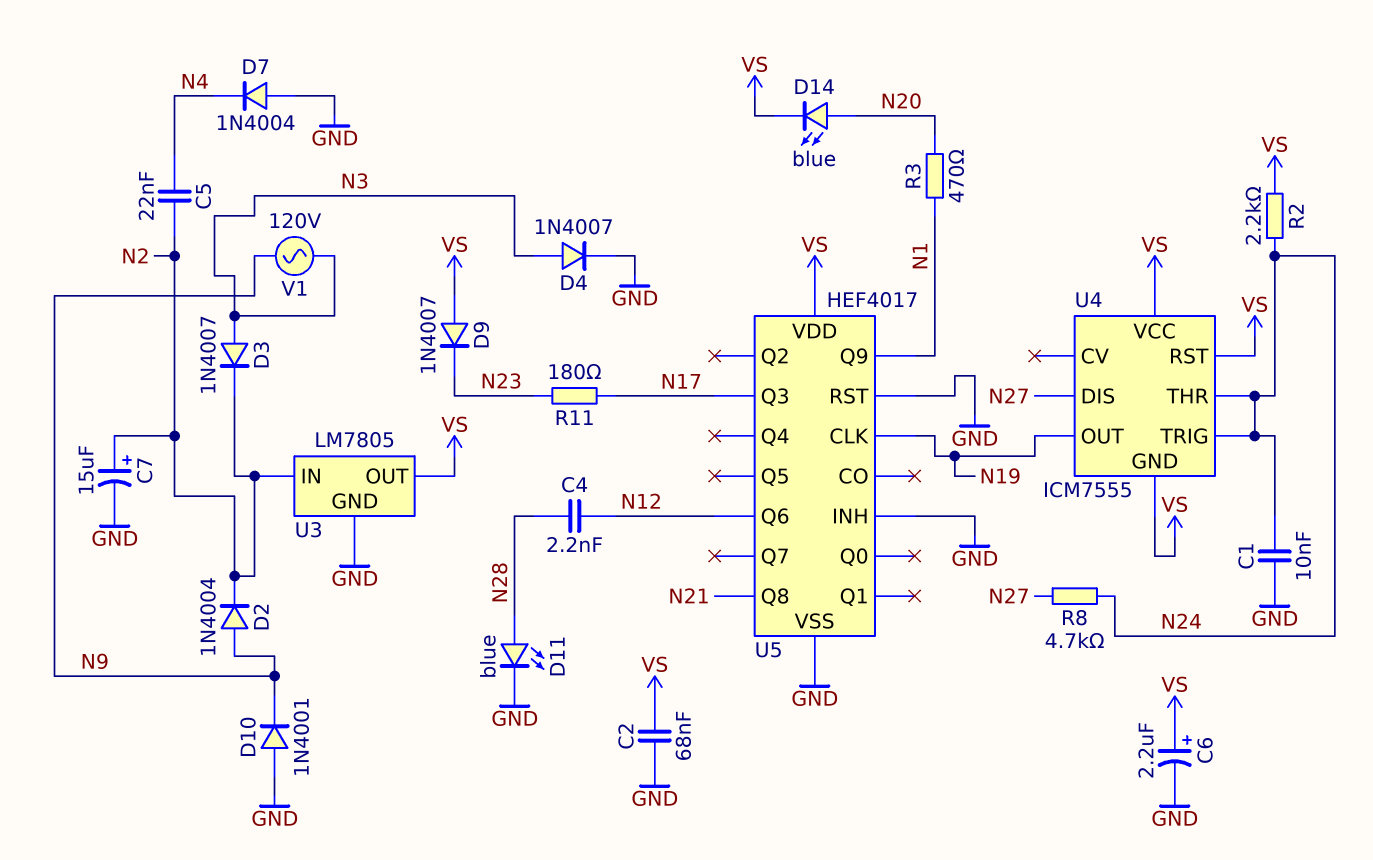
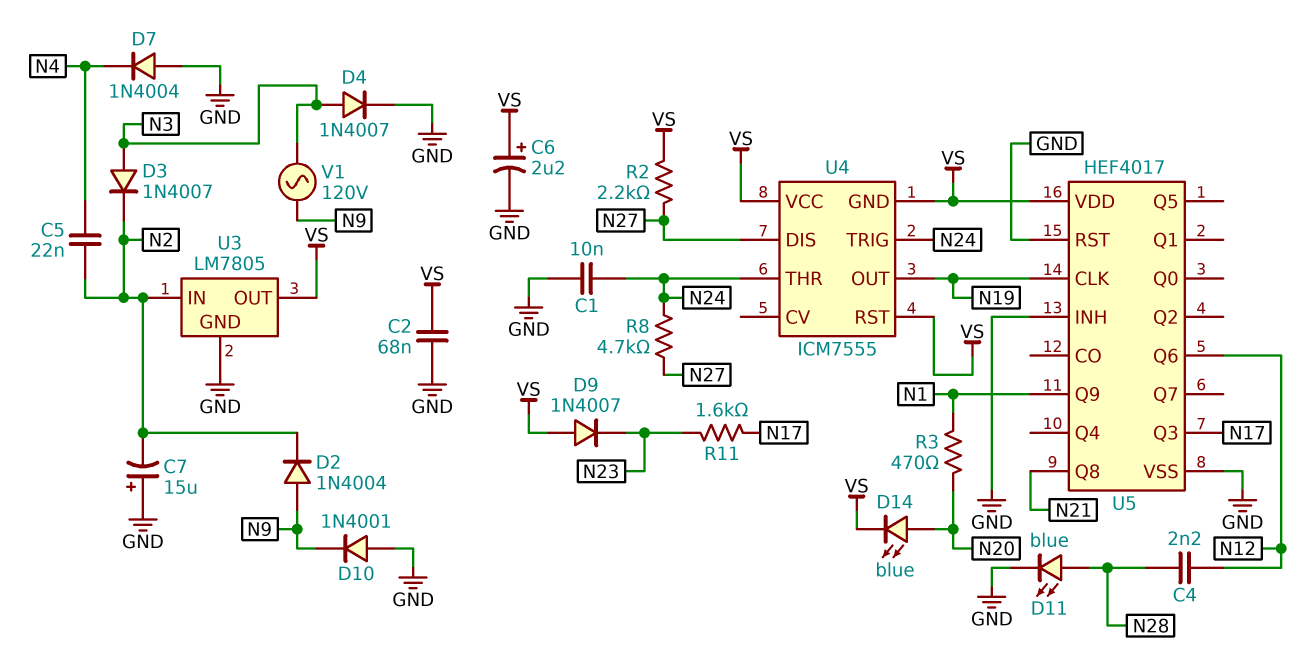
C7: 15uF (plus N2, minus GND) -> 15uF (plus GND, minus N2)
R2: 2.2k (N24, VS) -> 2.2k (N27, VS)
R11: 180 (N17, N23) -> 1.6k (N17, N23)

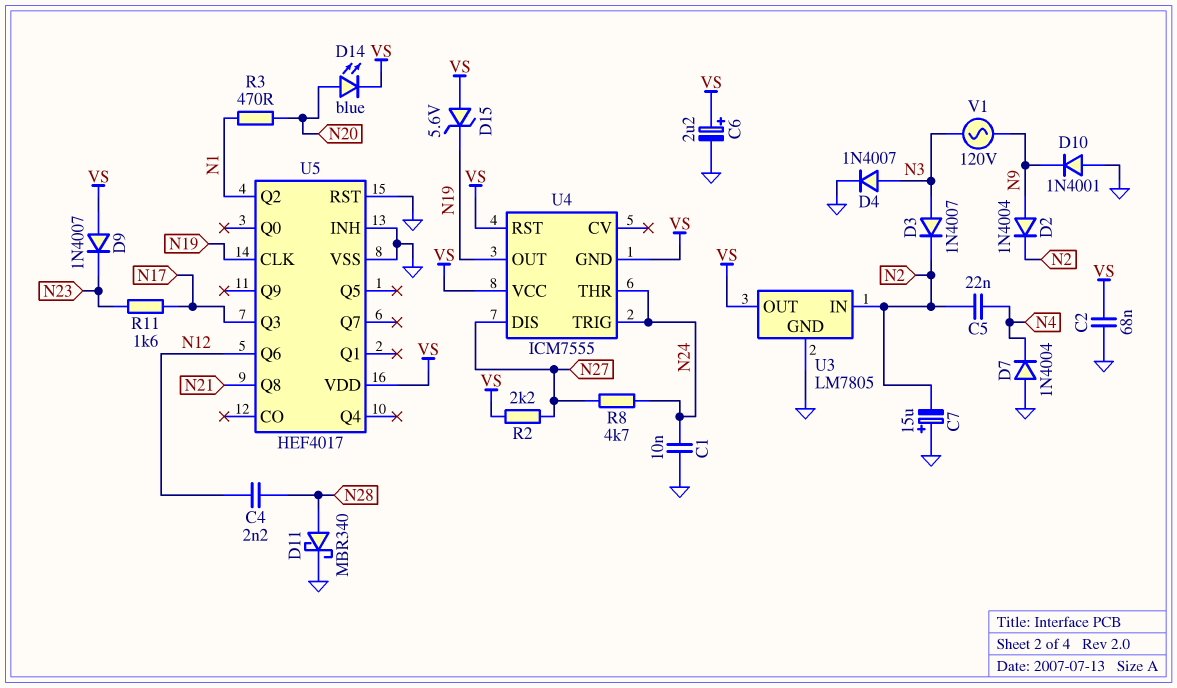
D11: LED blue (A N28, K GND) -> schottky MBR340 (A N28, K GND)
D15: none -> zener 5.6V (A VS, K N19)
U5 pin Q2: none -> N1
U5 pin Q9: N1 -> none

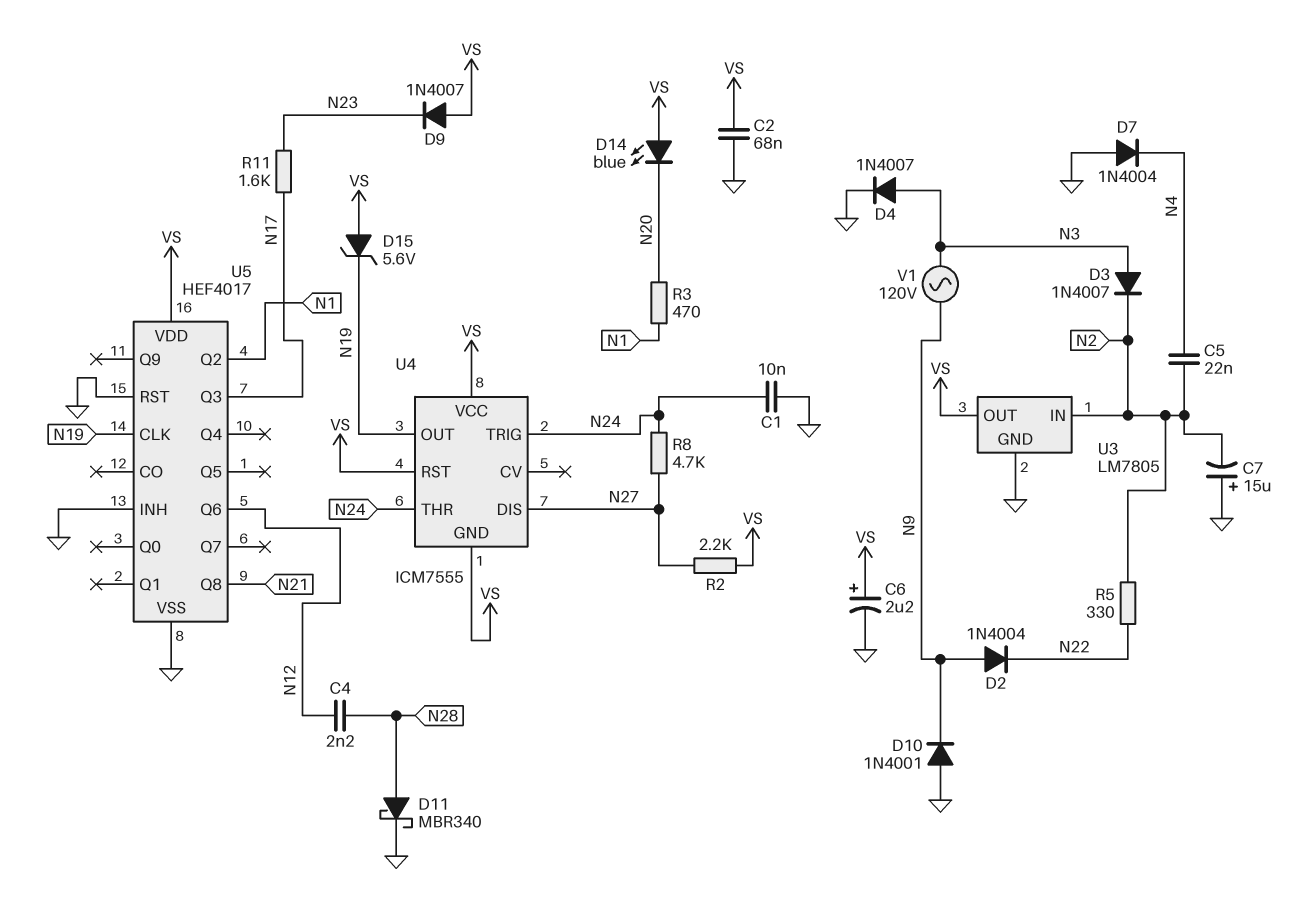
D2: diode 1N4004 (A N9, K N2) -> diode 1N4004 (A N9, K N22)
D14: LED blue (A N20, K VS) -> LED blue (A VS, K N20)
R5: none -> 330 (N2, N22)

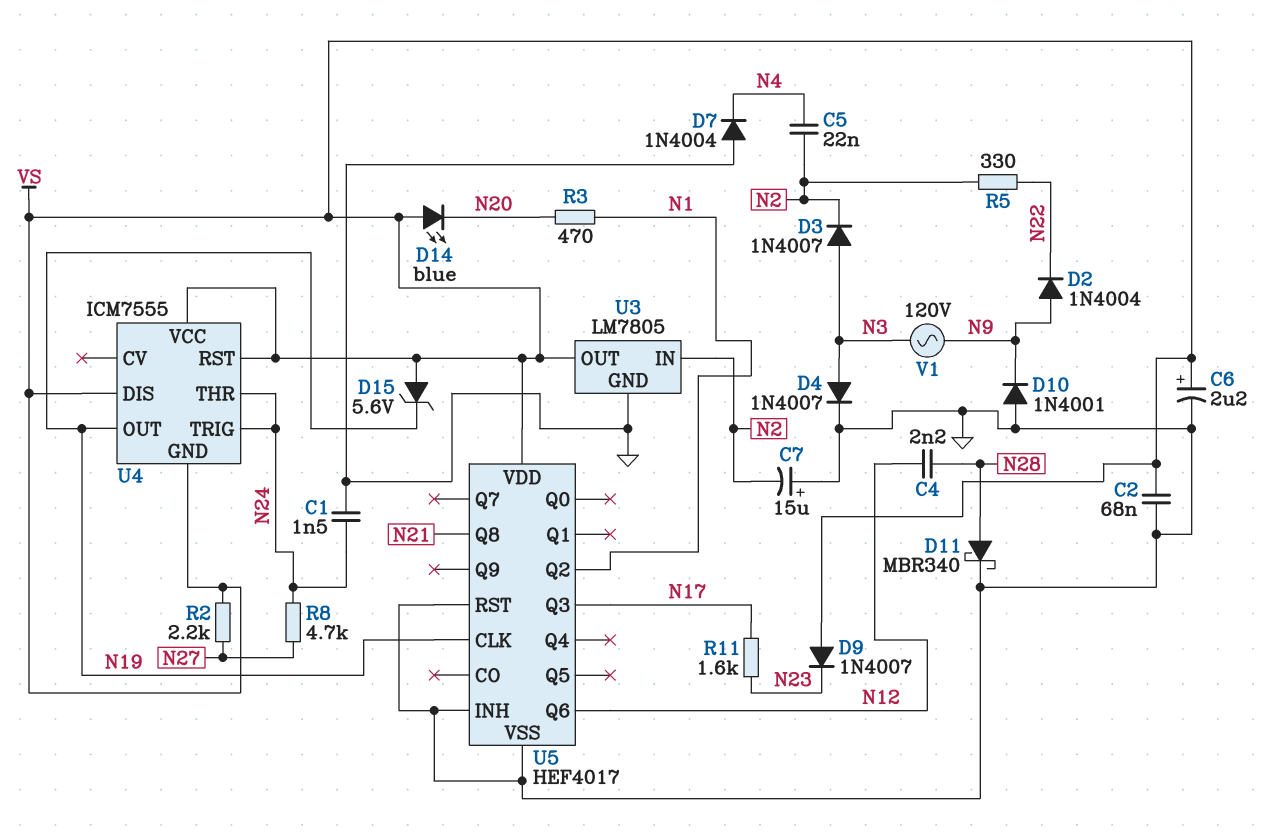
C1: 10nF (GND, N24) -> 1.5nF (GND, N24)
U4 pin DIS: N27 -> VS

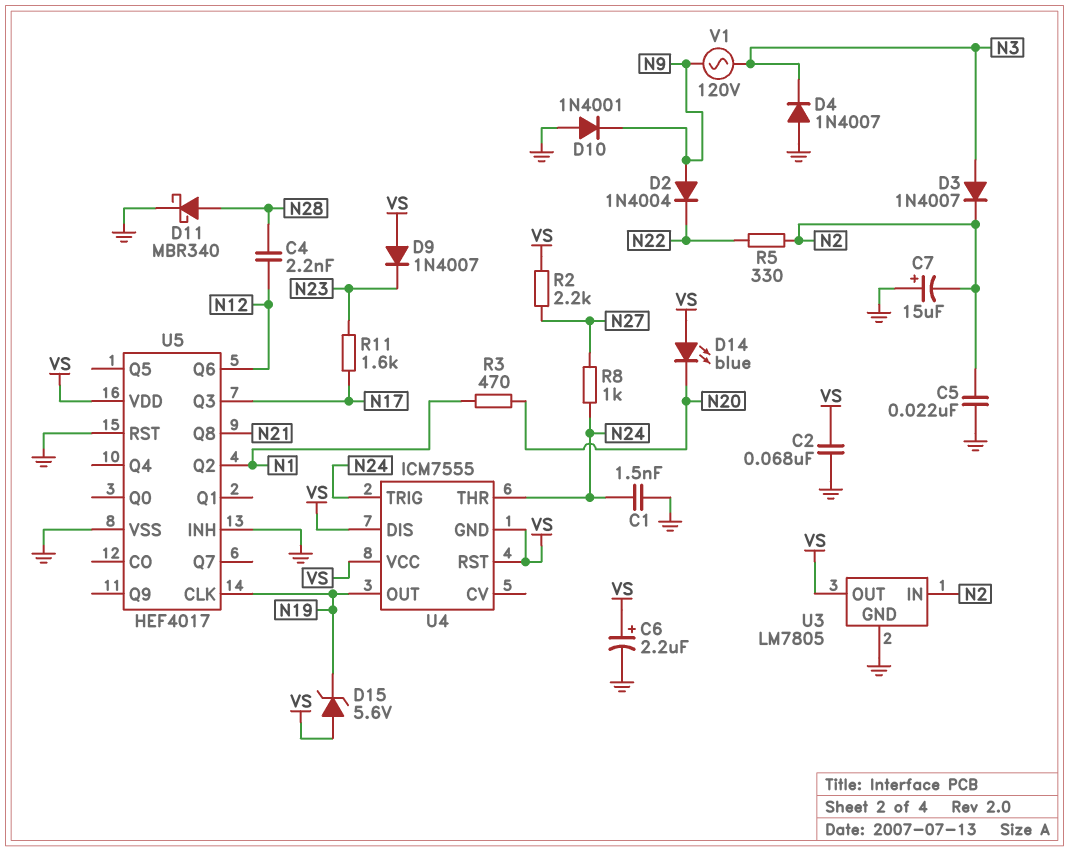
C5: 22nF (N2, N4) -> 22nF (GND, N2)
D4: diode 1N4007 (A N3, K GND) -> diode 1N4007 (A GND, K N3)
D7: diode 1N4004 (A GND, K N4) -> none
R8: 4.7k (N24, N27) -> 1k (N24, N27)

